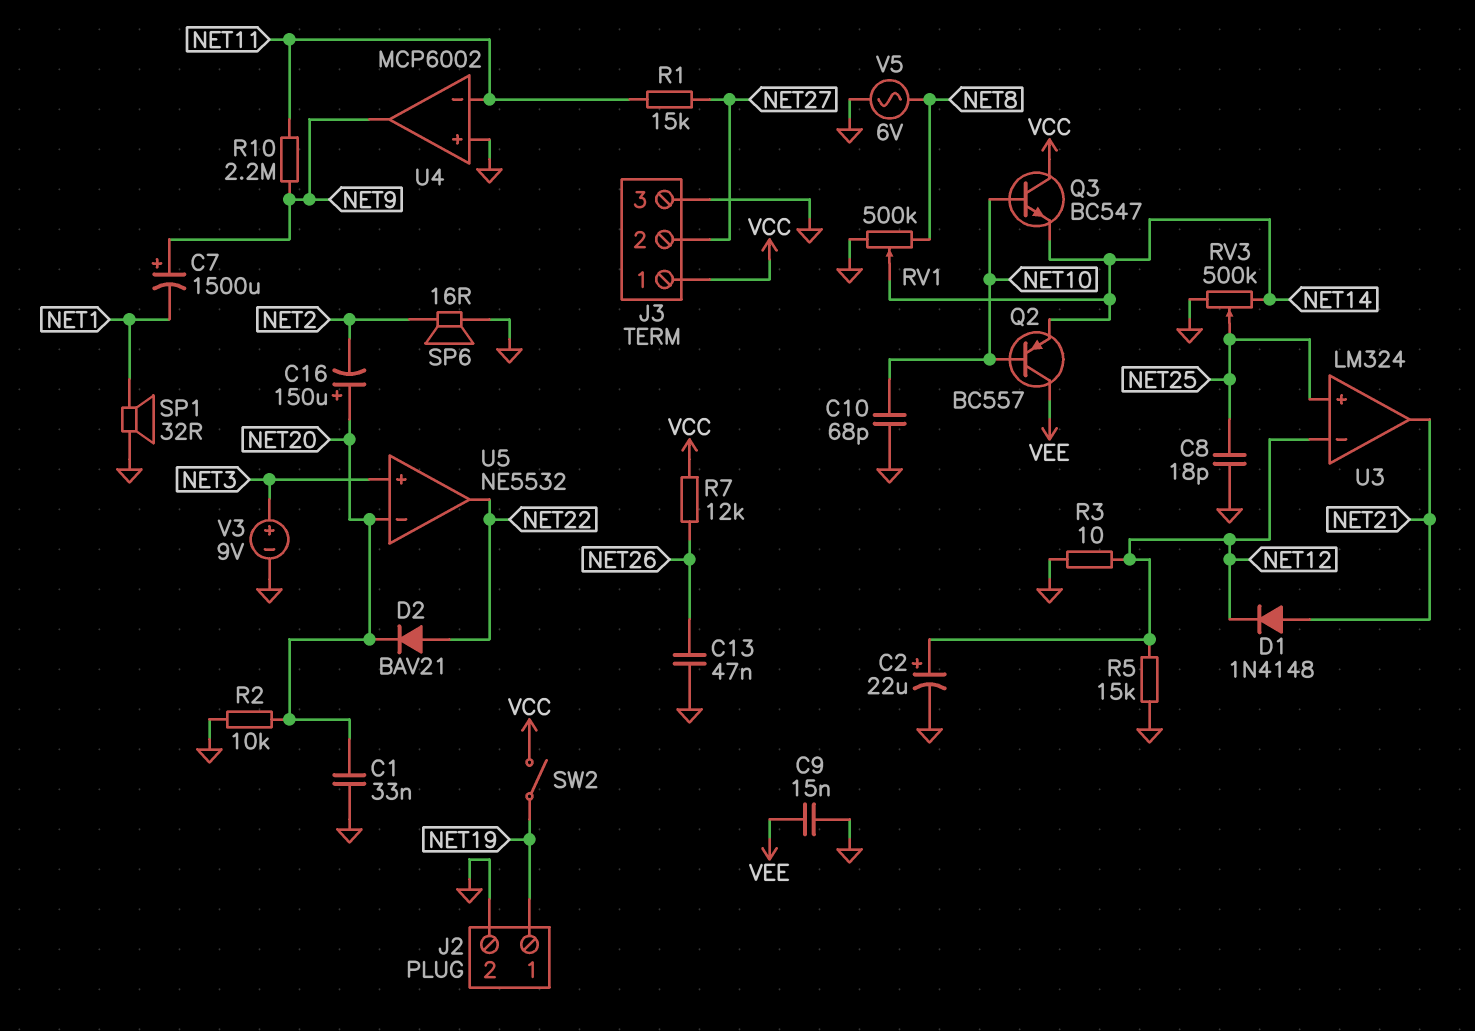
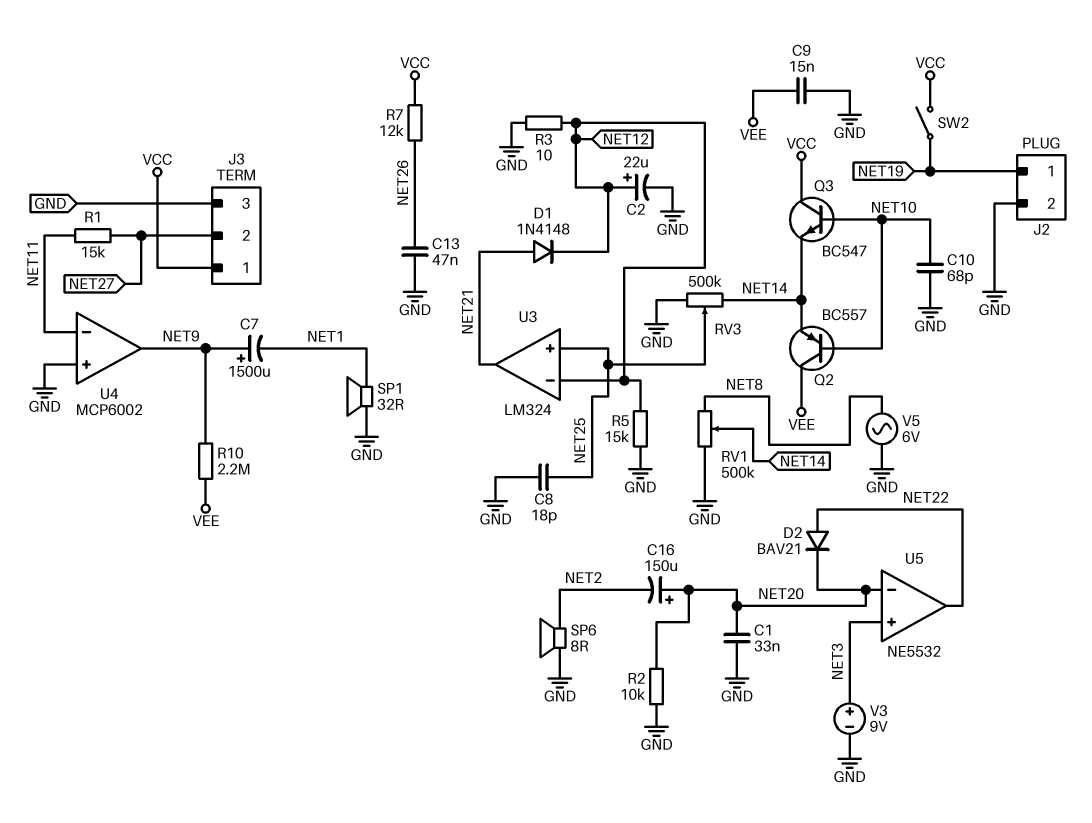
R10: 2.2M (NET9, NET11) -> 2.2M (NET9, VEE)
SP6: speaker 16R (GND, NET2) -> speaker 8R (GND, NET2)

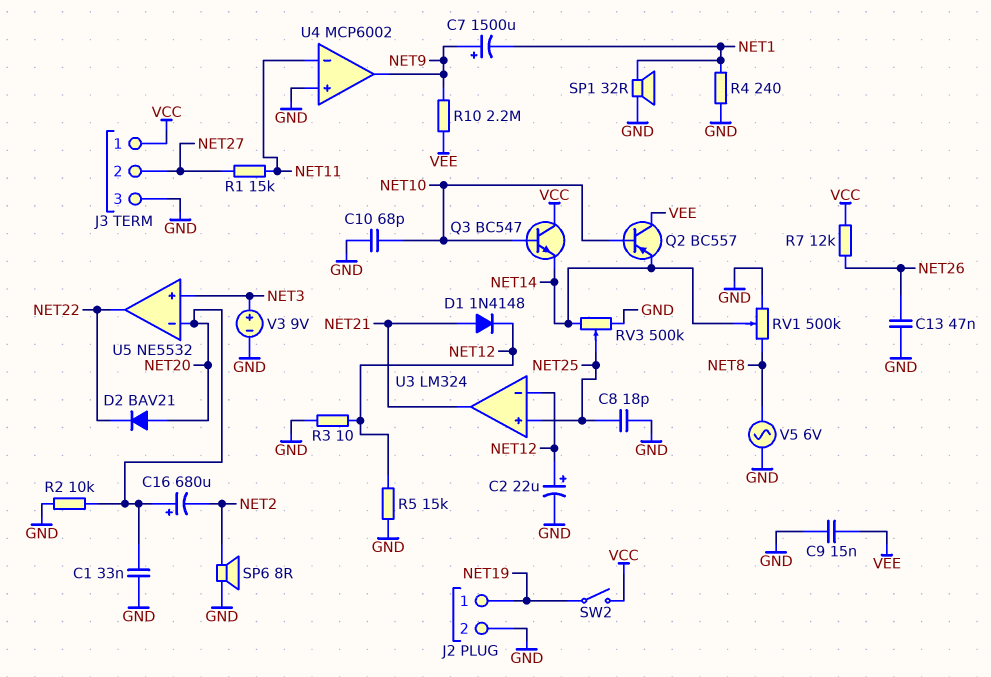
C16: 150uF (plus NET20, minus NET2) -> 680uF (plus NET20, minus NET2)
D2: diode BAV21 (A NET22, K NET20) -> diode BAV21 (A NET20, K NET22)
R4: none -> 240 (GND, NET1)

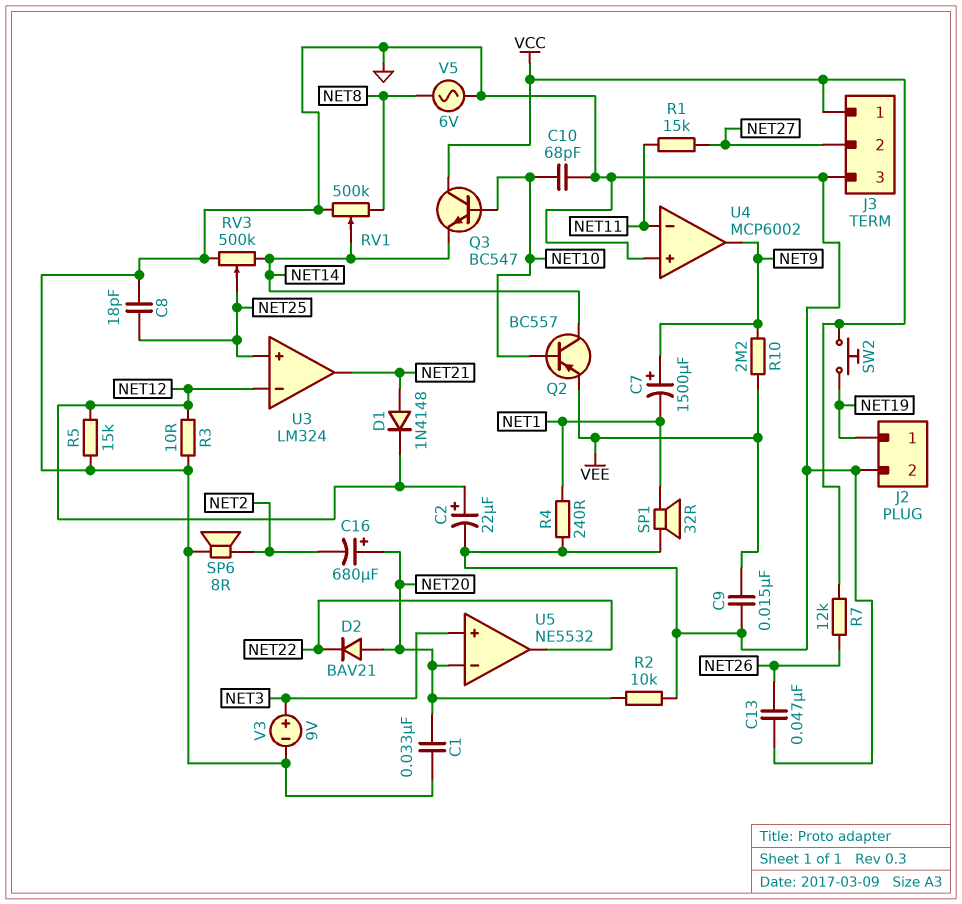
Q2: PNP BC557 (B NET10, C VEE, E NET14) -> PNP BC557 (B NET10, C NET14, E VEE)
SW2: switch (NET19, VCC) -> button (NET19, VCC)

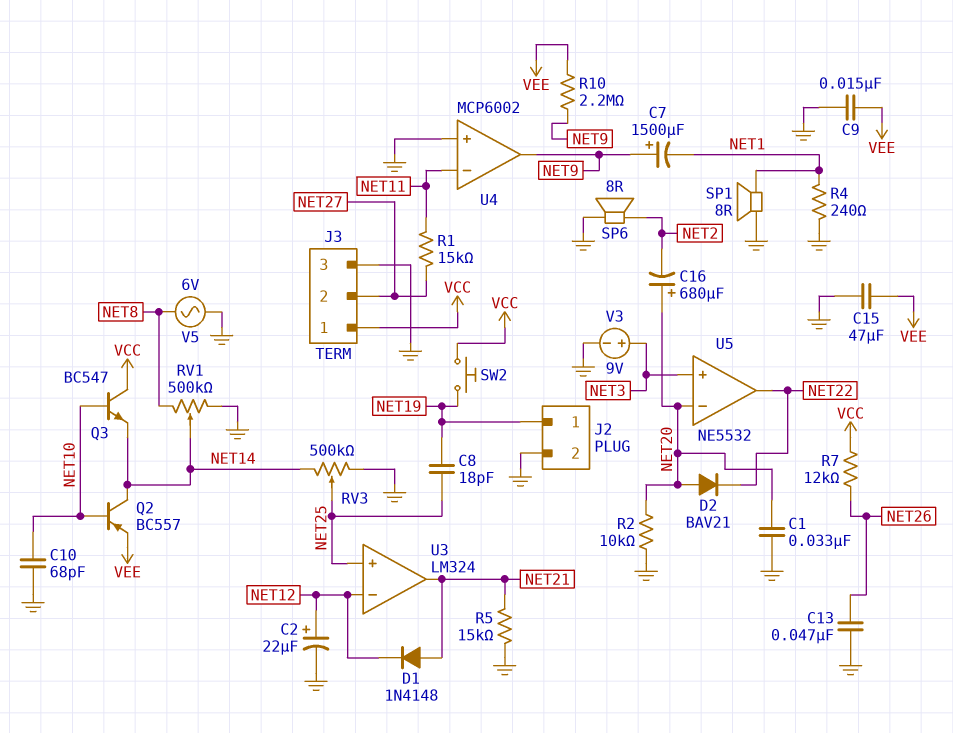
C8: 18pF (GND, NET25) -> 18pF (NET19, NET25)
C15: none -> 47uF (GND, VEE)
R3: 10 (GND, NET12) -> none
R5: 15k (GND, NET12) -> 15k (GND, NET21)
SP1: speaker 32R (GND, NET1) -> speaker 8R (GND, NET1)

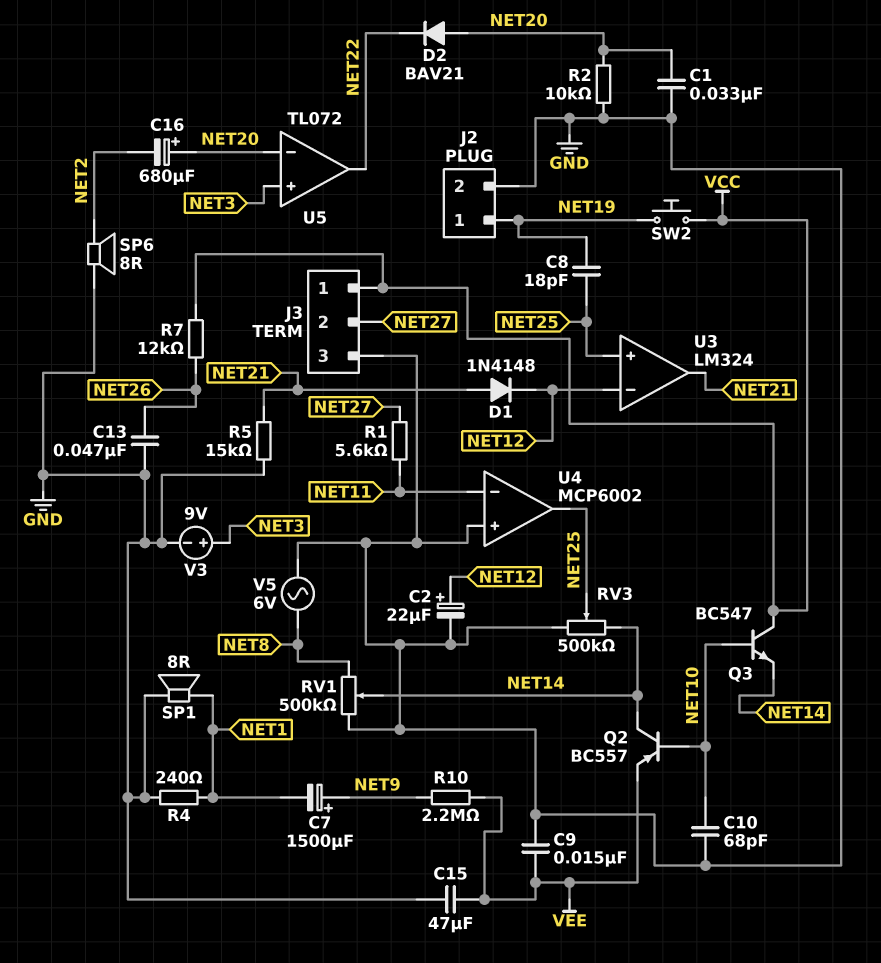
R1: 15k (NET11, NET27) -> 5.6k (NET11, NET27)
U4 pin out: NET9 -> NET25
U5: NE5532 -> TL072

